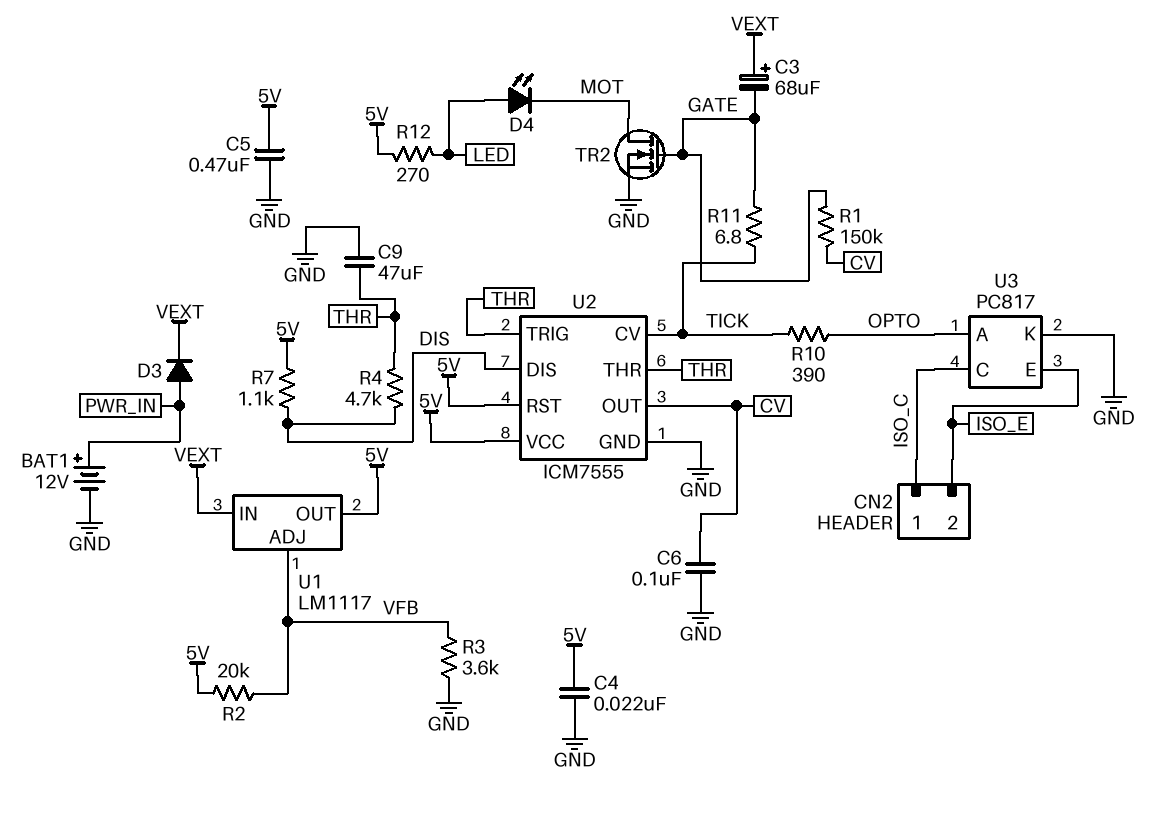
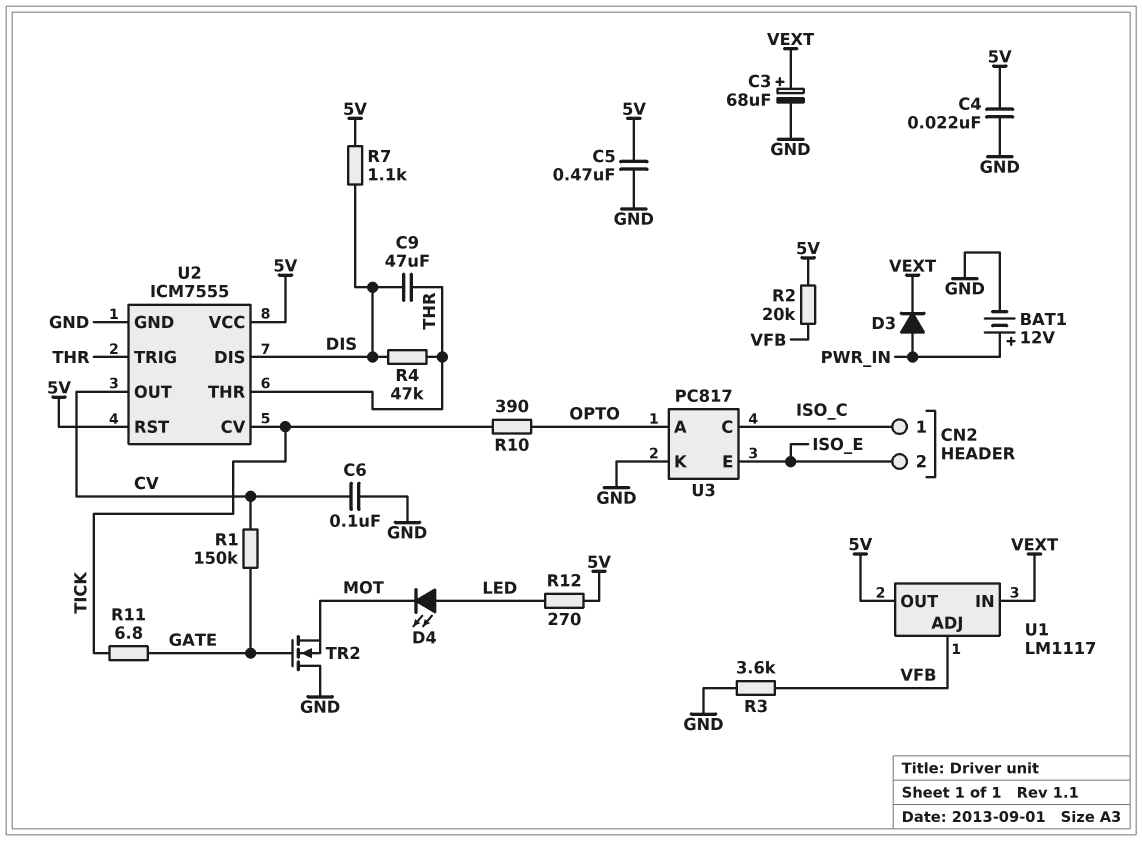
C3: 68uF (plus VEXT, minus GATE) -> 68uF (plus VEXT, minus GND)
C9: 47uF (GND, THR) -> 47uF (DIS, THR)
R4: 4.7k (DIS, THR) -> 47k (DIS, THR)
TR2: NMOS (G GATE, D MOT, S GND) -> NMOS (G GATE, D GND, S MOT)

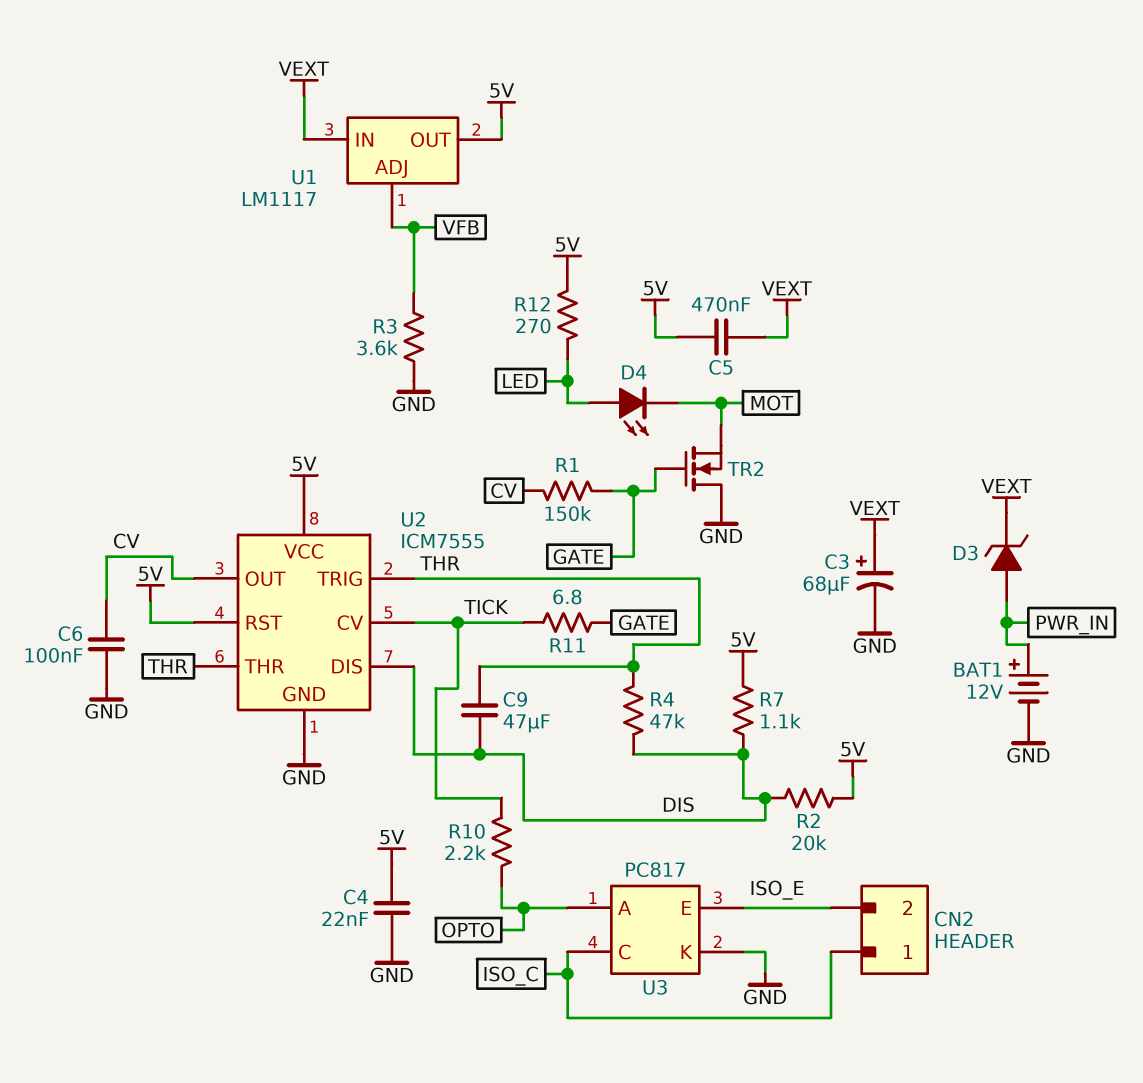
C5: 470nF (5V, GND) -> 470nF (5V, VEXT)
D3: diode (A PWR_IN, K VEXT) -> zener (A PWR_IN, K VEXT)
R2: 20k (5V, VFB) -> 20k (5V, DIS)
R10: 390 (OPTO, TICK) -> 2.2k (OPTO, TICK)

